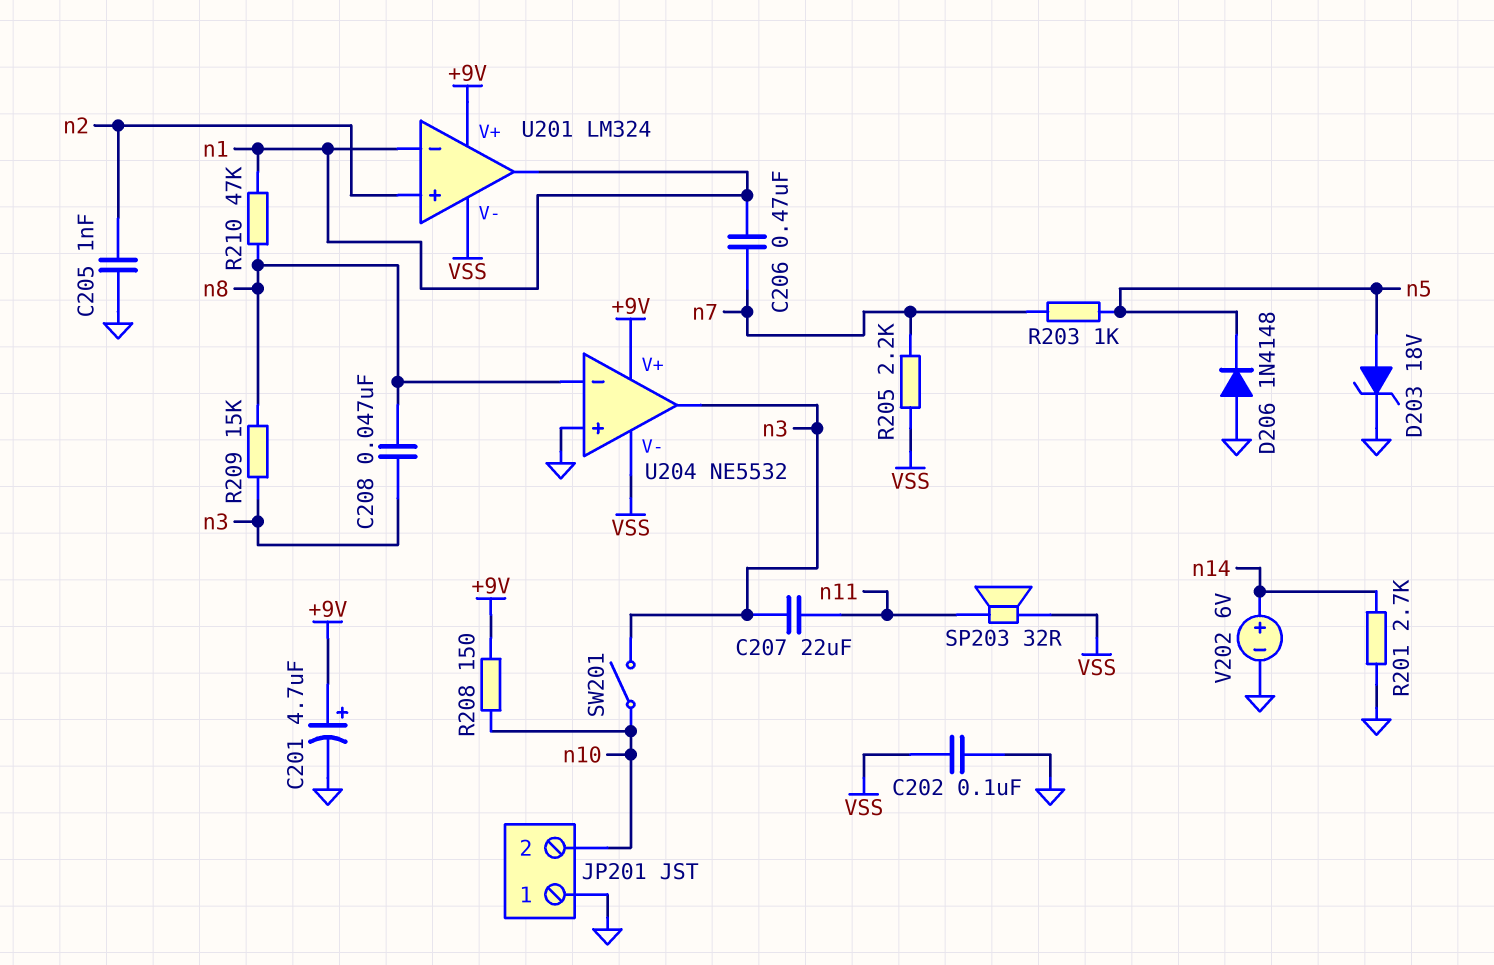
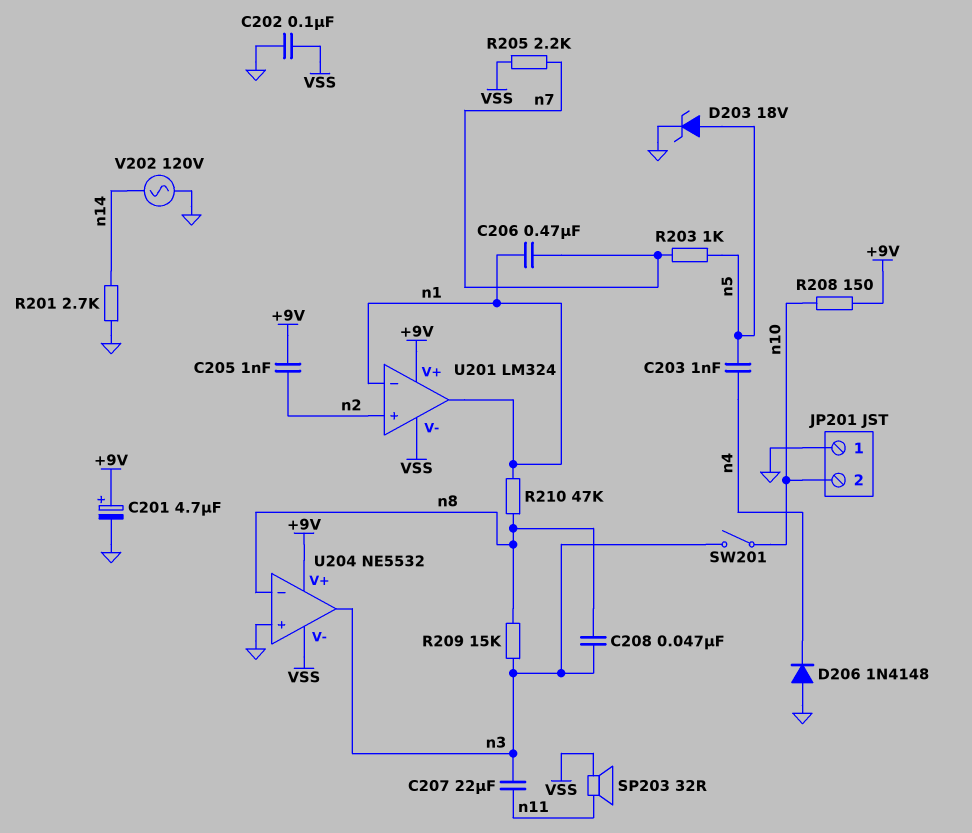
C203: none -> 1nF (n4, n5)
C205: 1nF (GND, n2) -> 1nF (+9V, n2)
D206: diode 1N4148 (A GND, K n5) -> diode 1N4148 (A GND, K n4)
V202: 6V (plus n14, minus GND) -> AC 120V (GND, n14)

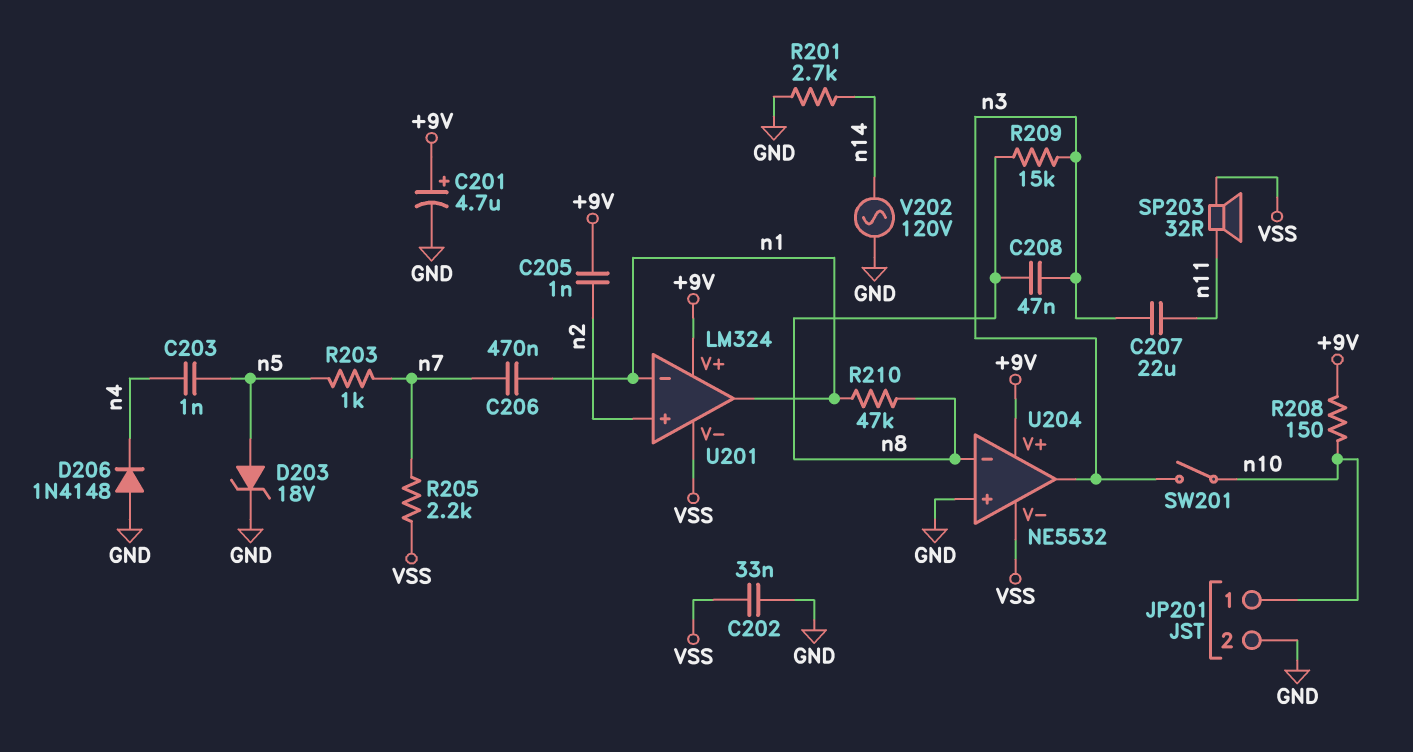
C202: 100nF (GND, VSS) -> 33nF (GND, VSS)
JP201 pin 1: GND -> n10
JP201 pin 2: n10 -> GND

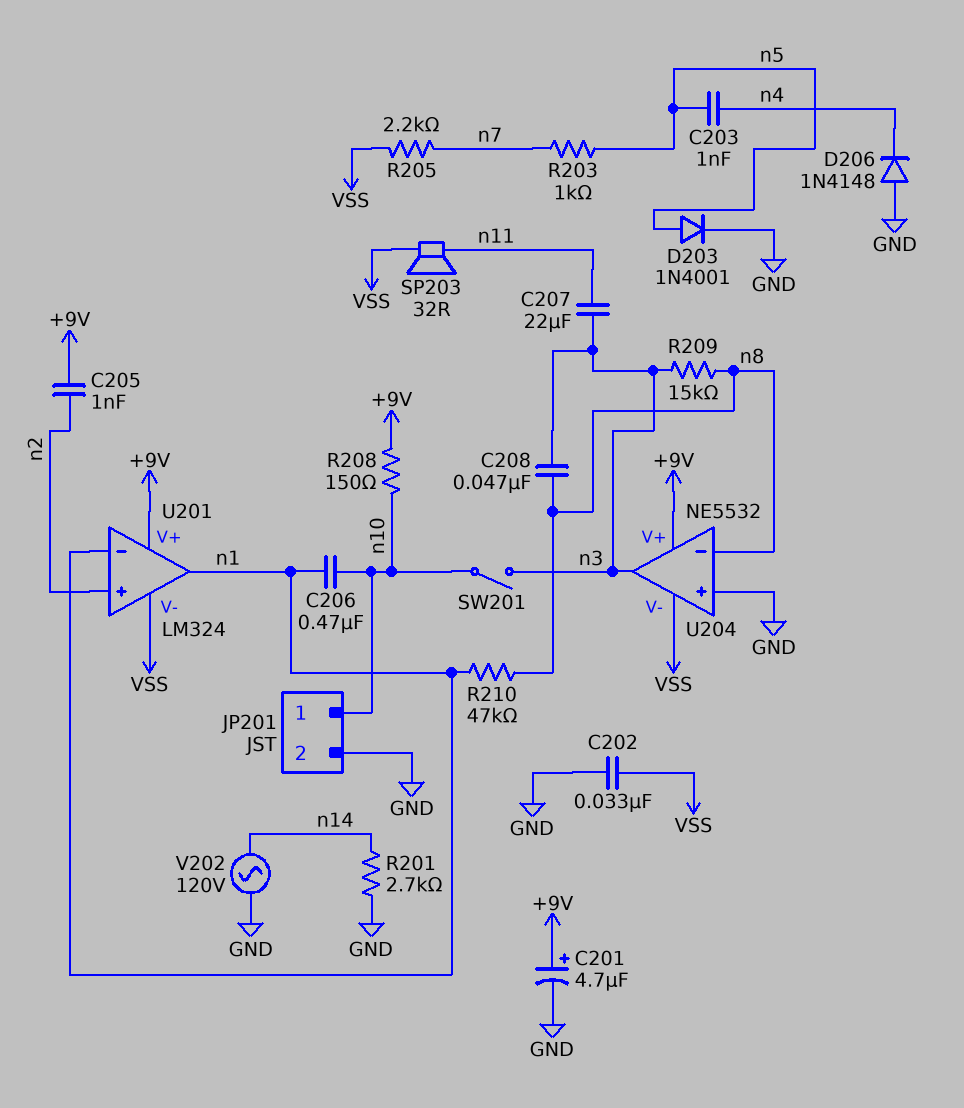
C206: 470nF (n1, n7) -> 470nF (n1, n10)
D203: zener 18V (A n5, K GND) -> diode 1N4001 (A n5, K GND)

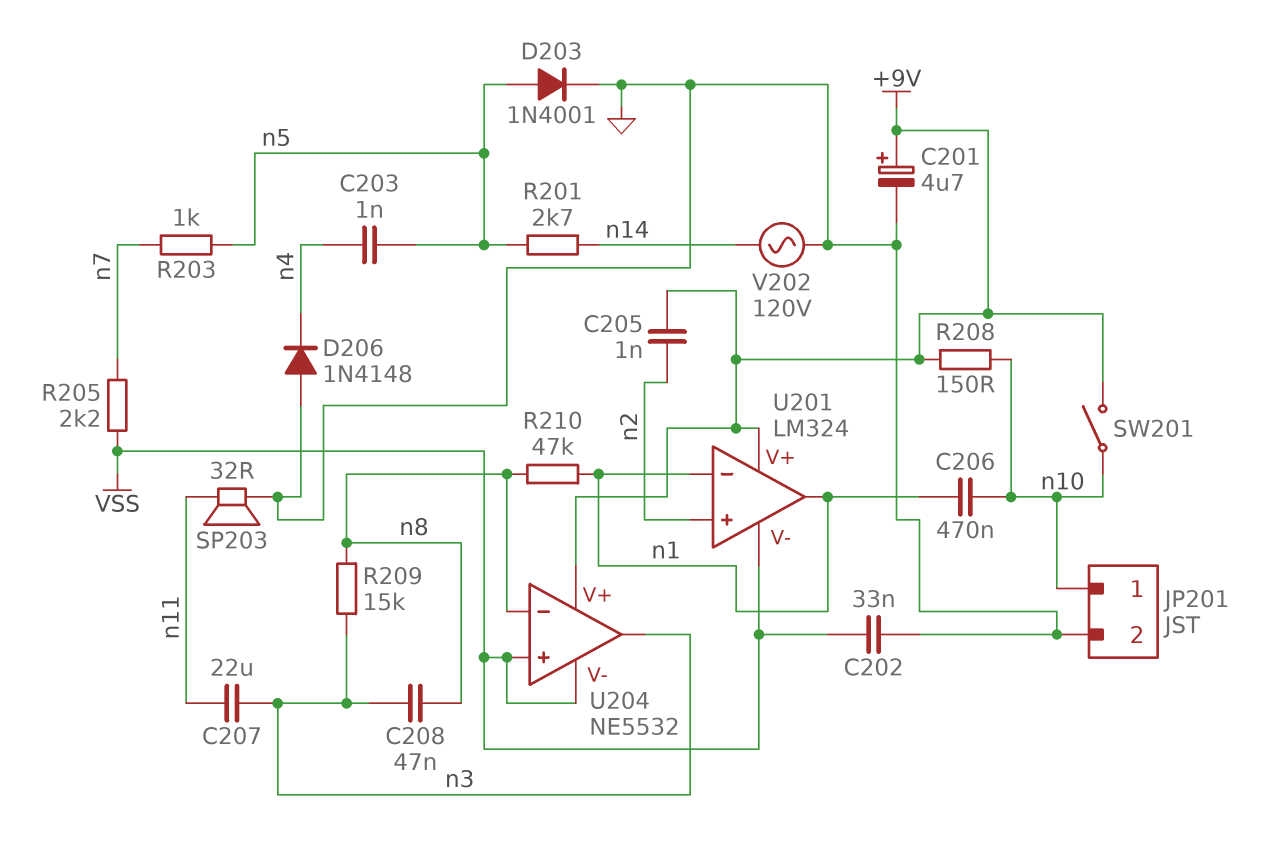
R201: 2.7k (GND, n14) -> 2.7k (n5, n14)
SP203: speaker 32R (VSS, n11) -> speaker 32R (GND, n11)
SW201: switch (n3, n10) -> switch (+9V, n10)
U204 pin in+: GND -> VSS

